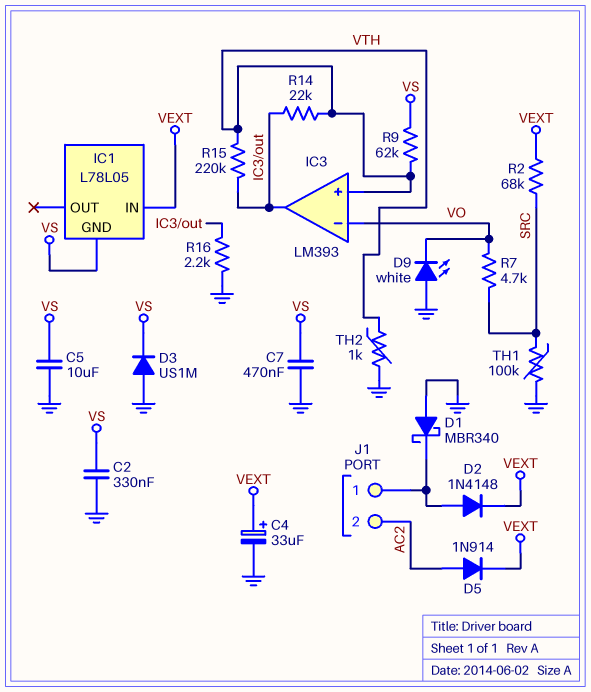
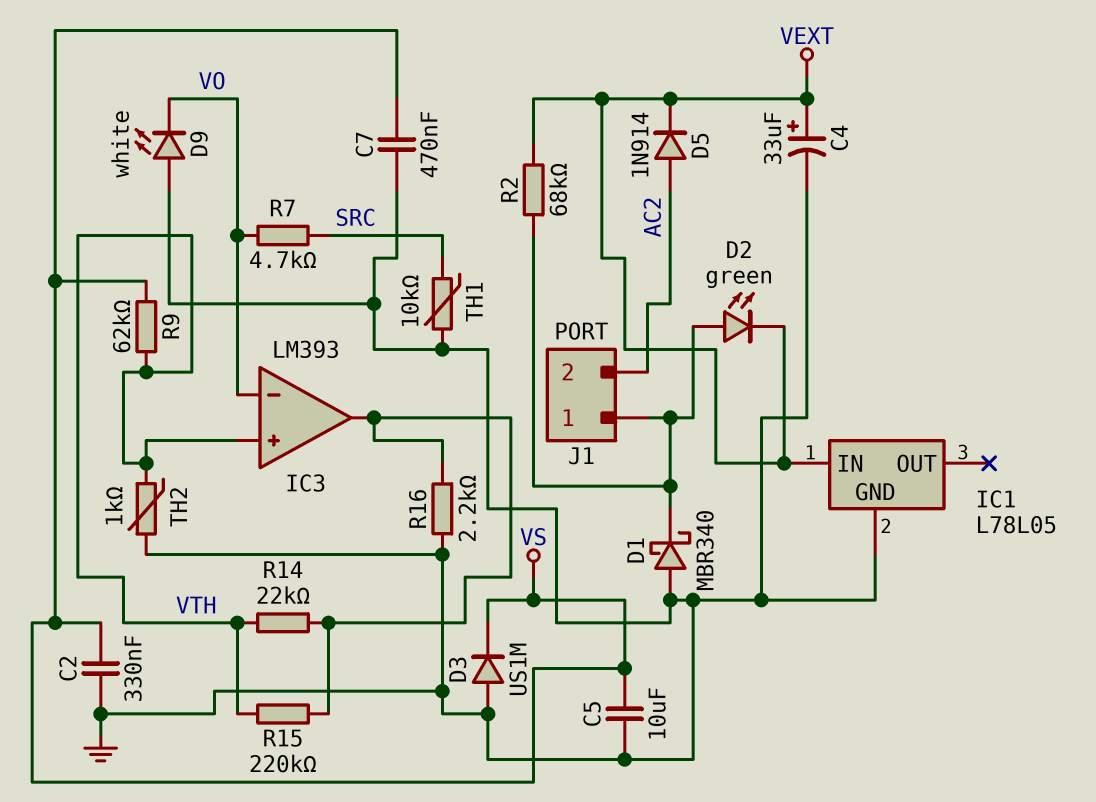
D2: diode 1N4148 (A J1/1, K VEXT) -> LED green (A J1/1, K VEXT)
IC1 pin GND: VS -> GND
R2: 68k (SRC, VEXT) -> 68k (J1/1, VEXT)
TH1: 100k (GND, SRC) -> 10k (GND, SRC)

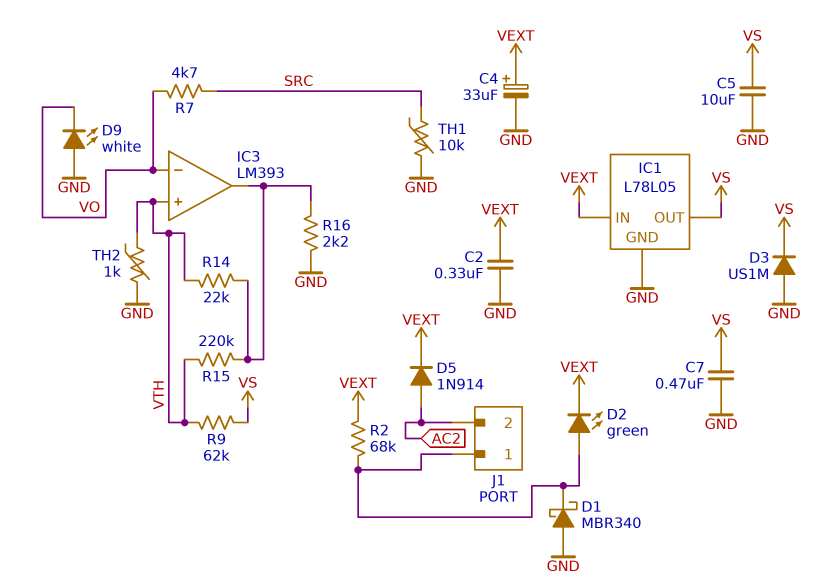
C2: 330nF (GND, VS) -> 330nF (GND, VEXT)
IC1 pin OUT: none -> VS

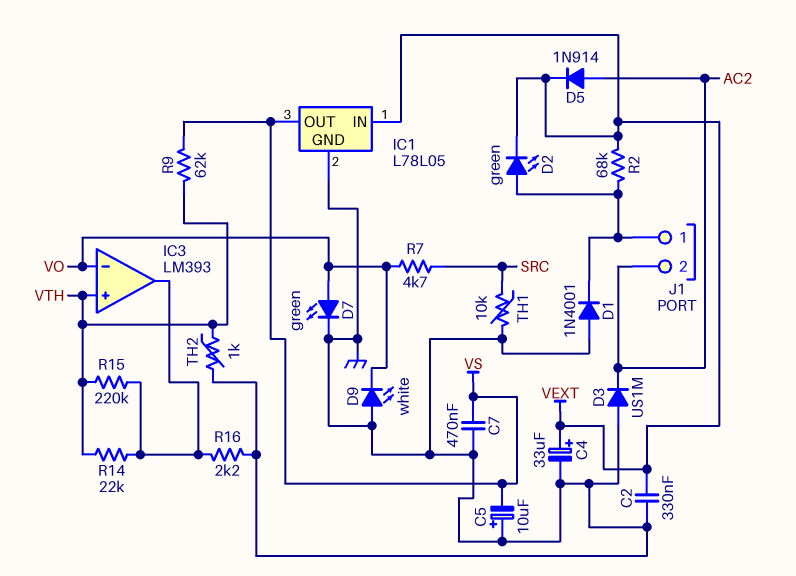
C5: 10uF (GND, VS) -> 10uF (plus GND, minus VS)
D1: schottky MBR340 (A GND, K J1/1) -> diode 1N4001 (A GND, K J1/1)
D3: diode US1M (A GND, K VS) -> diode US1M (A GND, K AC2)
D7: none -> LED green (A VO, K GND)

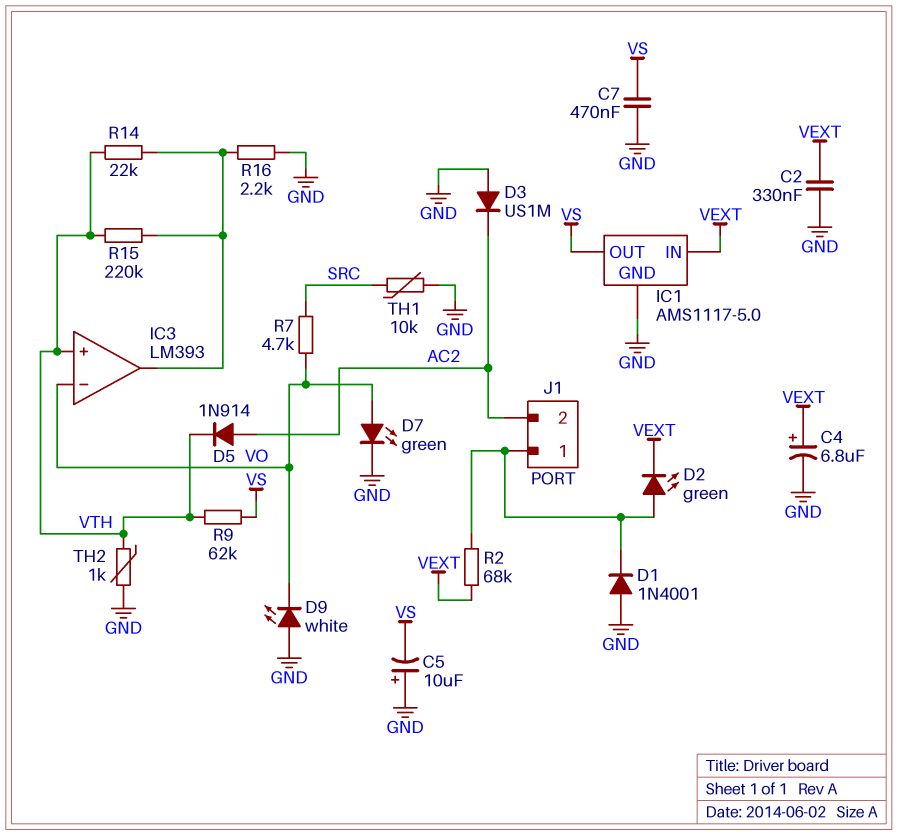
C4: 33uF (plus VEXT, minus GND) -> 6.8uF (plus VEXT, minus GND)
D5: diode 1N914 (A AC2, K VEXT) -> diode 1N914 (A AC2, K VTH)
IC1: L78L05 -> AMS1117-5.0

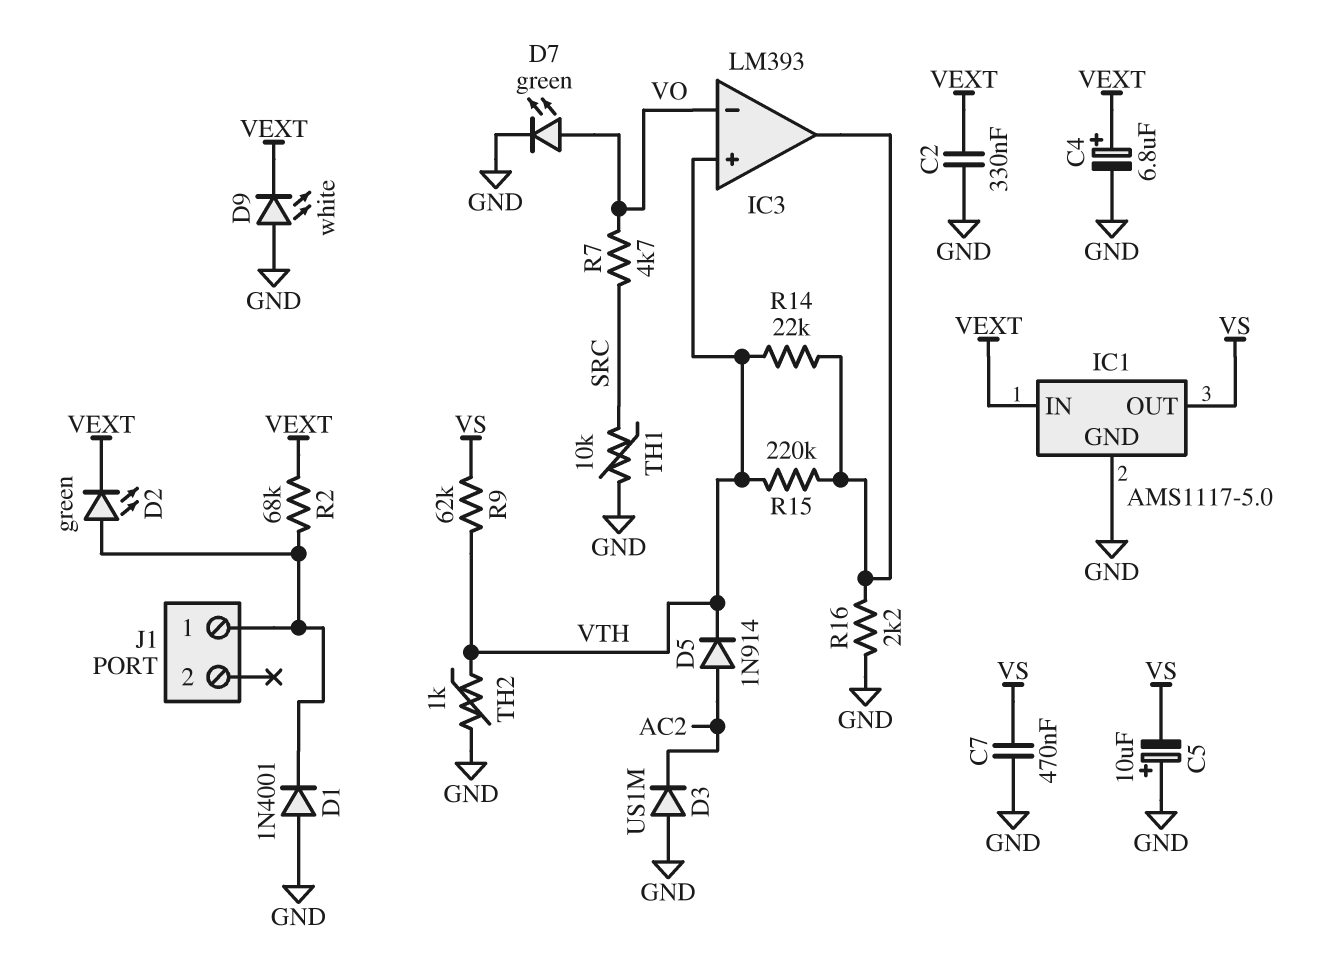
D9: LED white (A GND, K VO) -> LED white (A GND, K VEXT)
J1 pin 2: AC2 -> none

